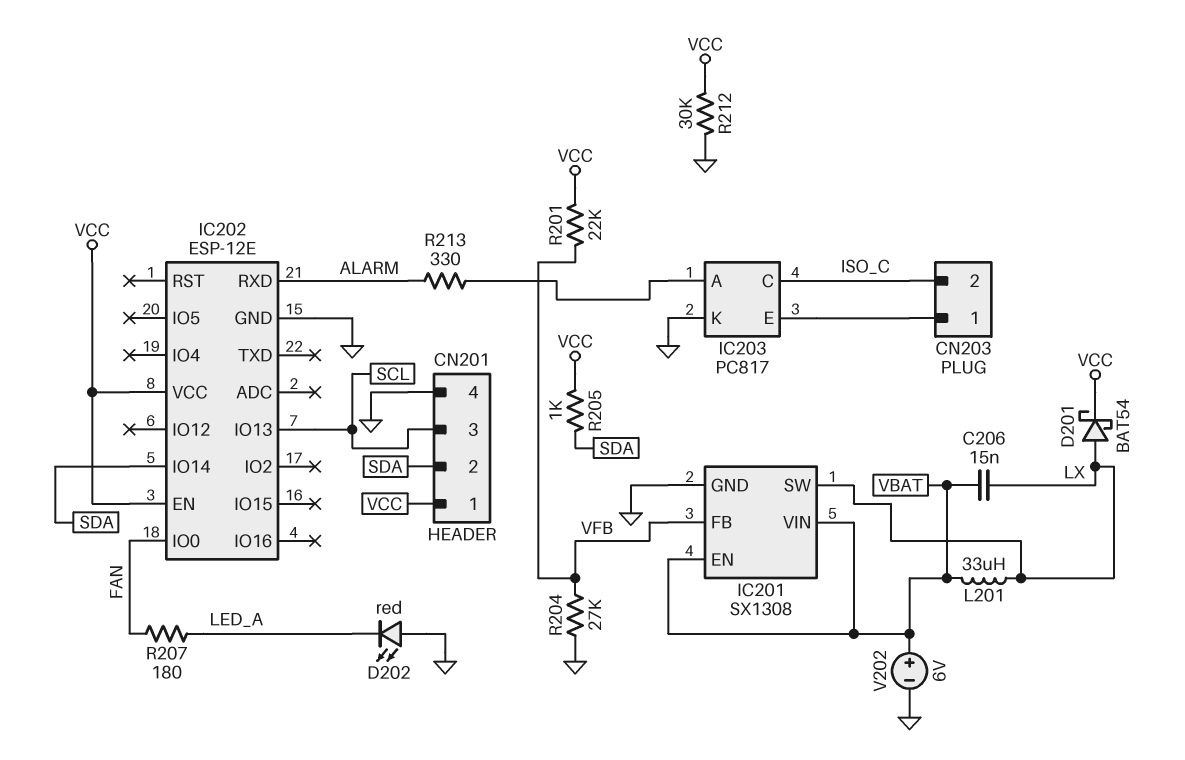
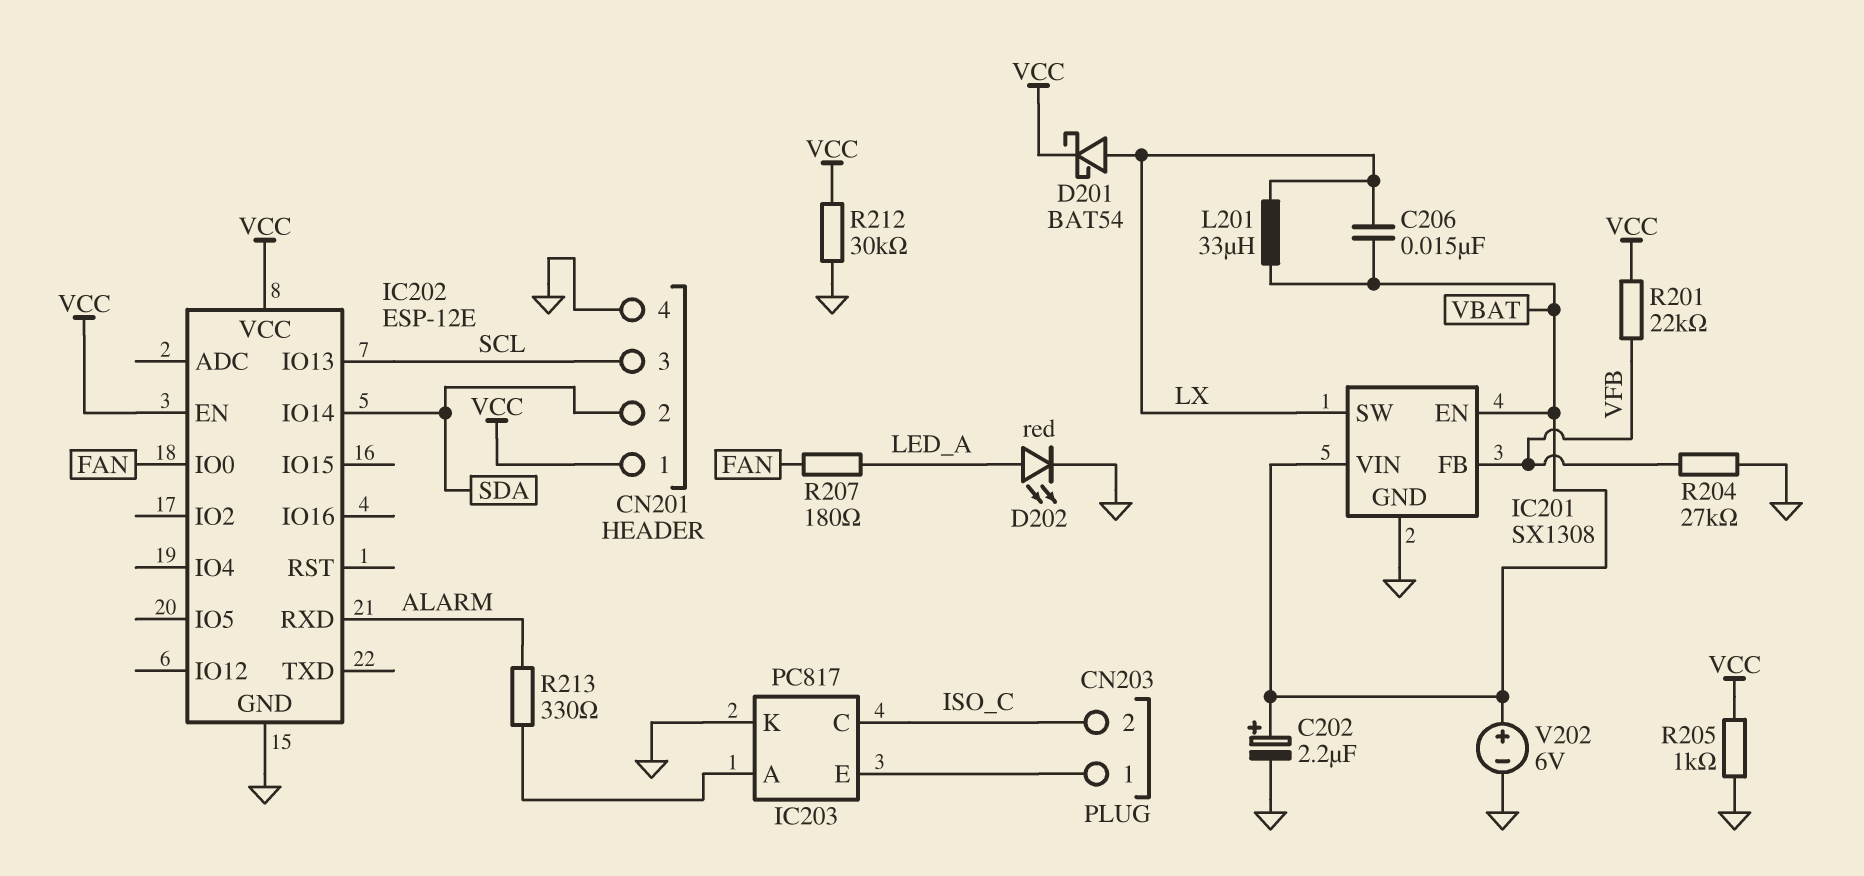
C202: none -> 2.2uF (plus VBAT, minus GND)
D202: LED red (A GND, K LED_A) -> LED red (A LED_A, K GND)
R205: 1k (SDA, VCC) -> 1k (GND, VCC)

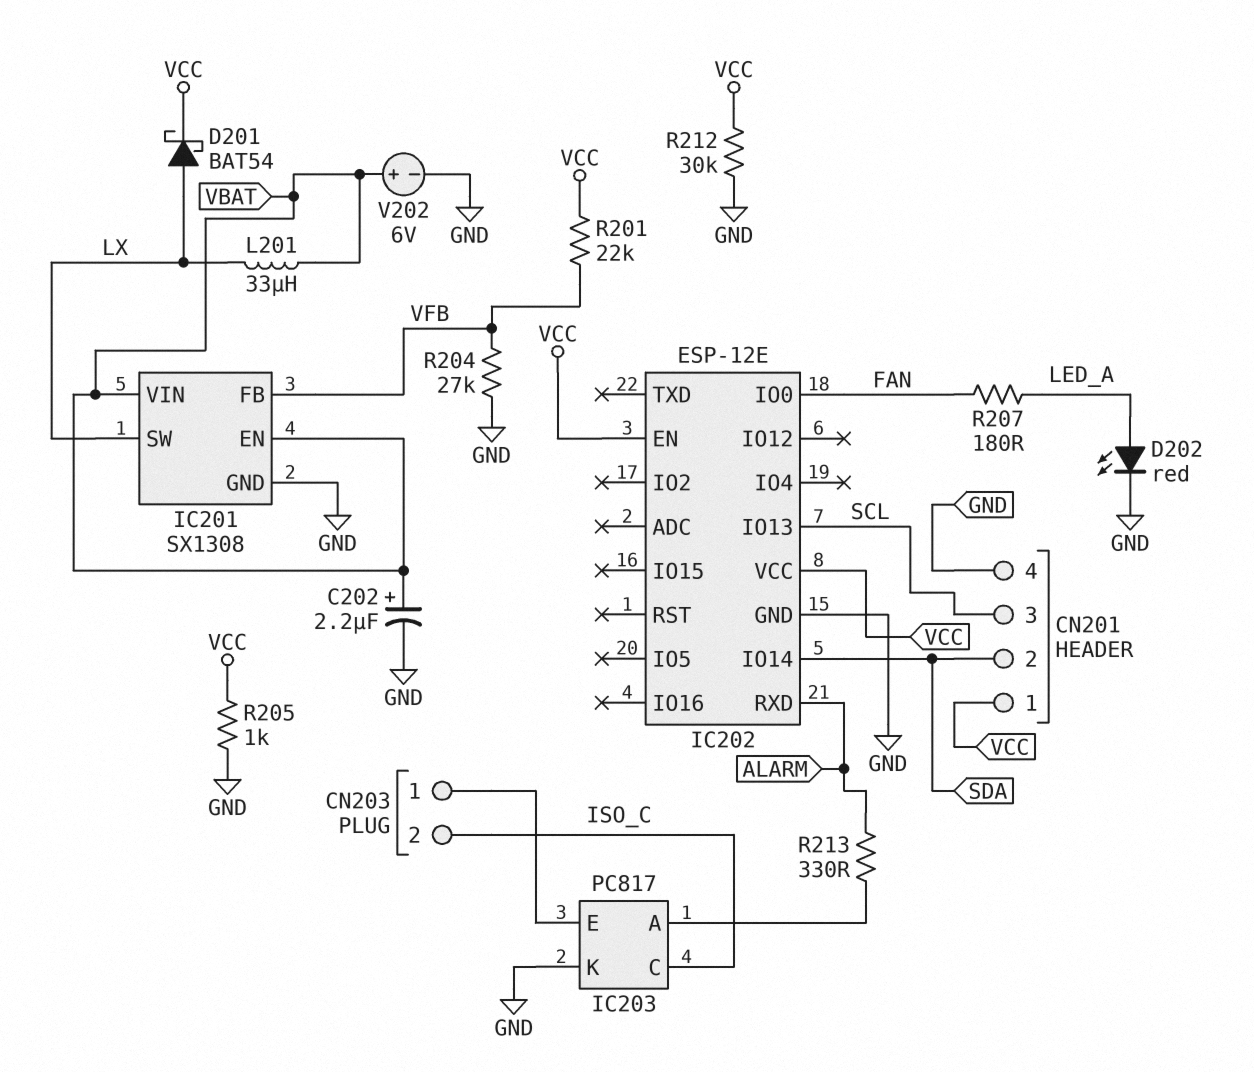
C206: 15nF (LX, VBAT) -> none

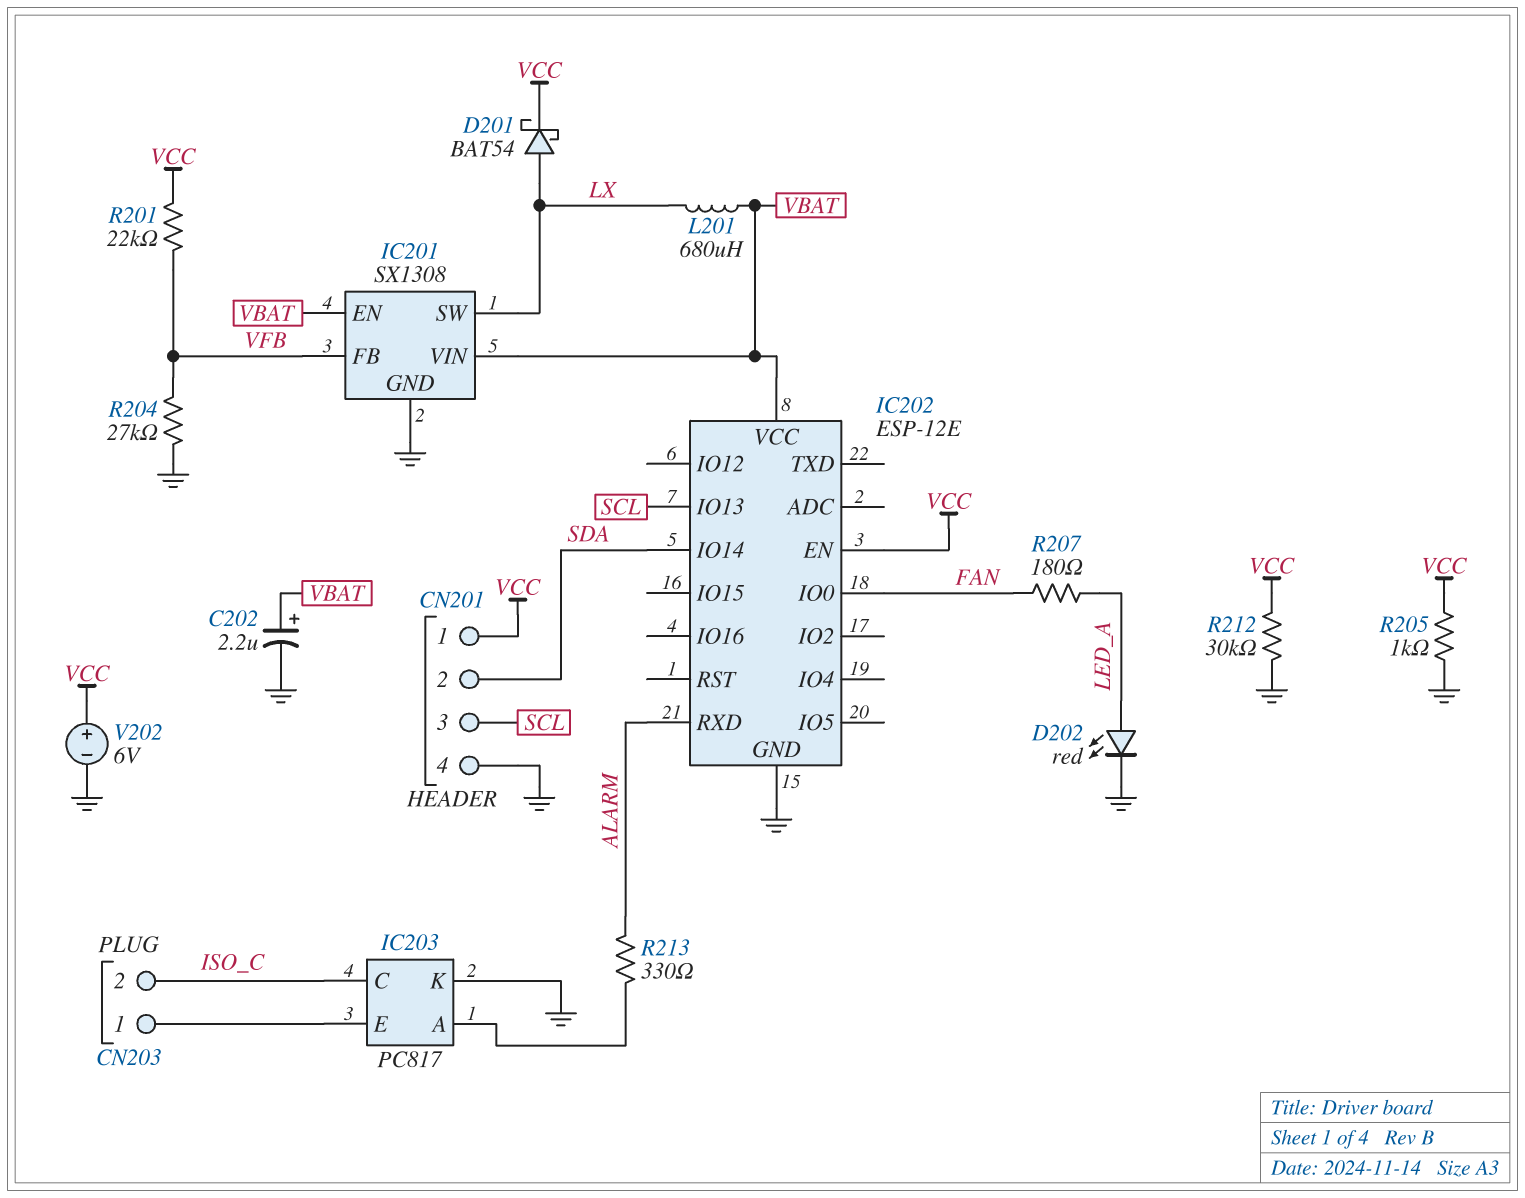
IC202 pin VCC: VCC -> VBAT
L201: 33uH (LX, VBAT) -> 680uH (LX, VBAT)
V202: 6V (plus VBAT, minus GND) -> 6V (plus VCC, minus GND)

